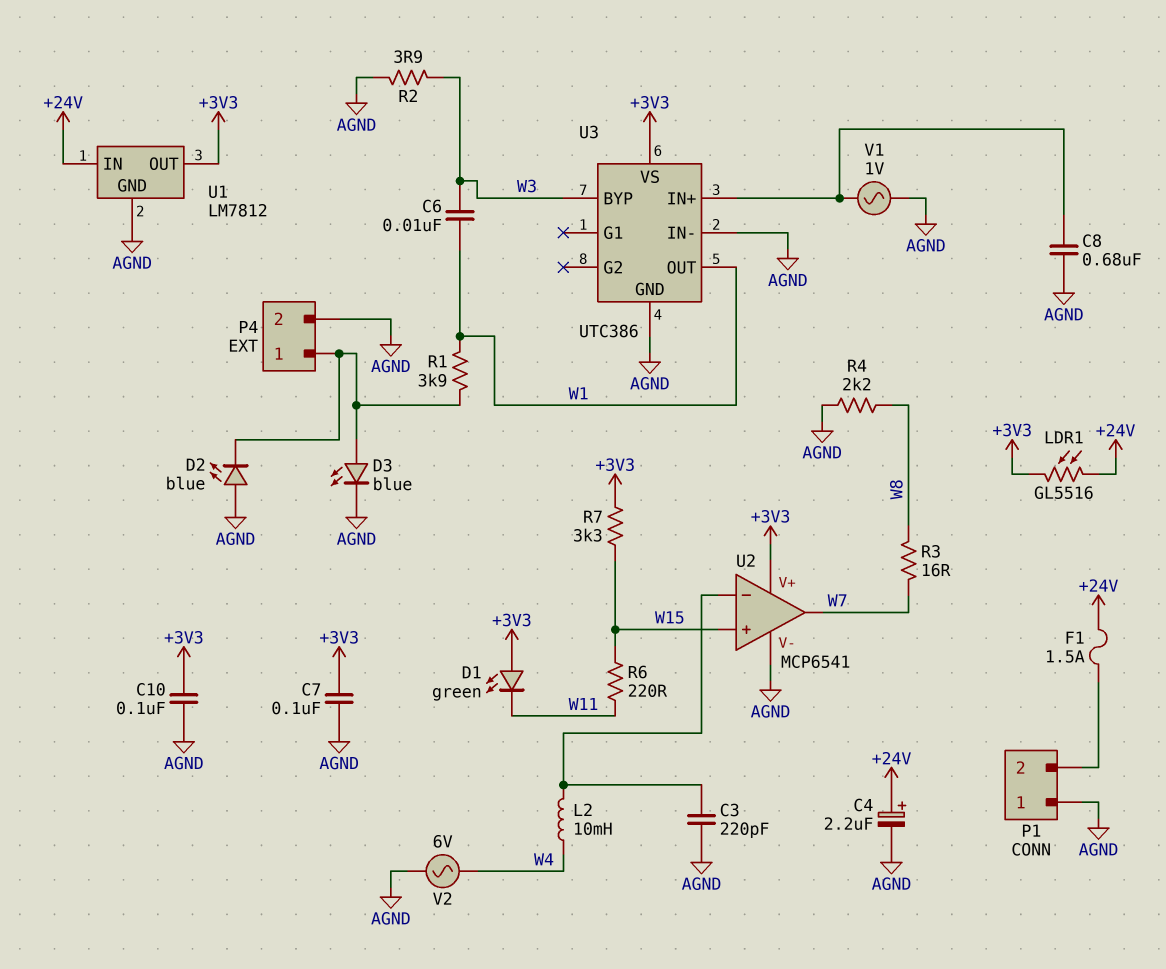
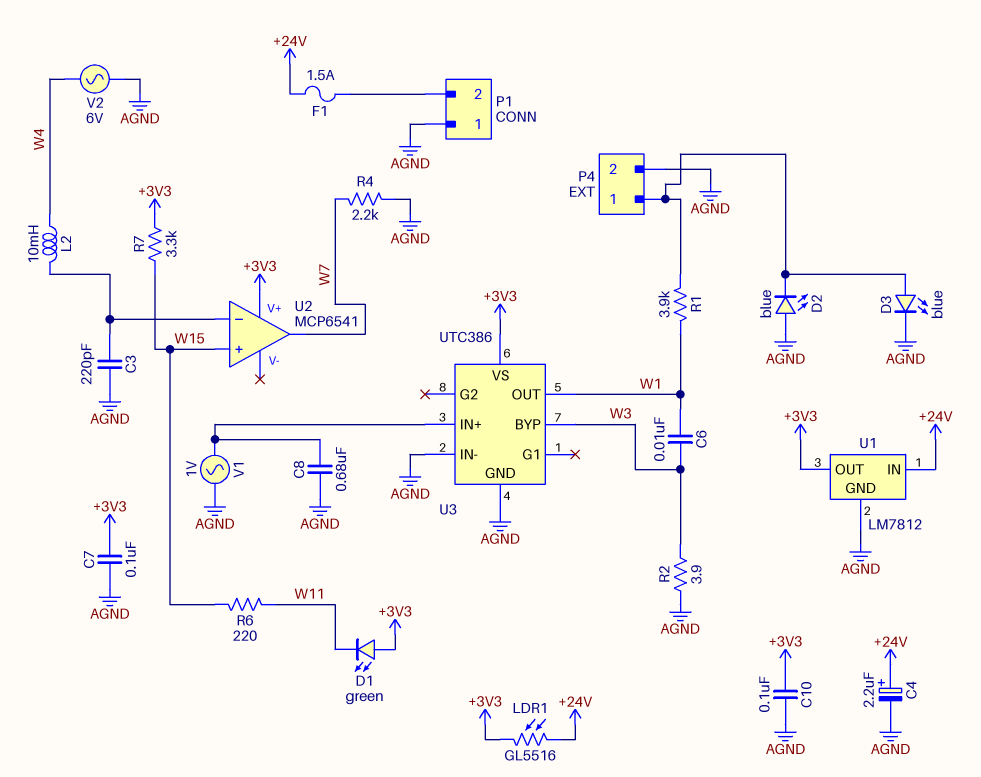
R3: 16 (W7, W8) -> none
R4: 2.2k (AGND, W8) -> 2.2k (AGND, W7)
U2 pin V-: AGND -> none

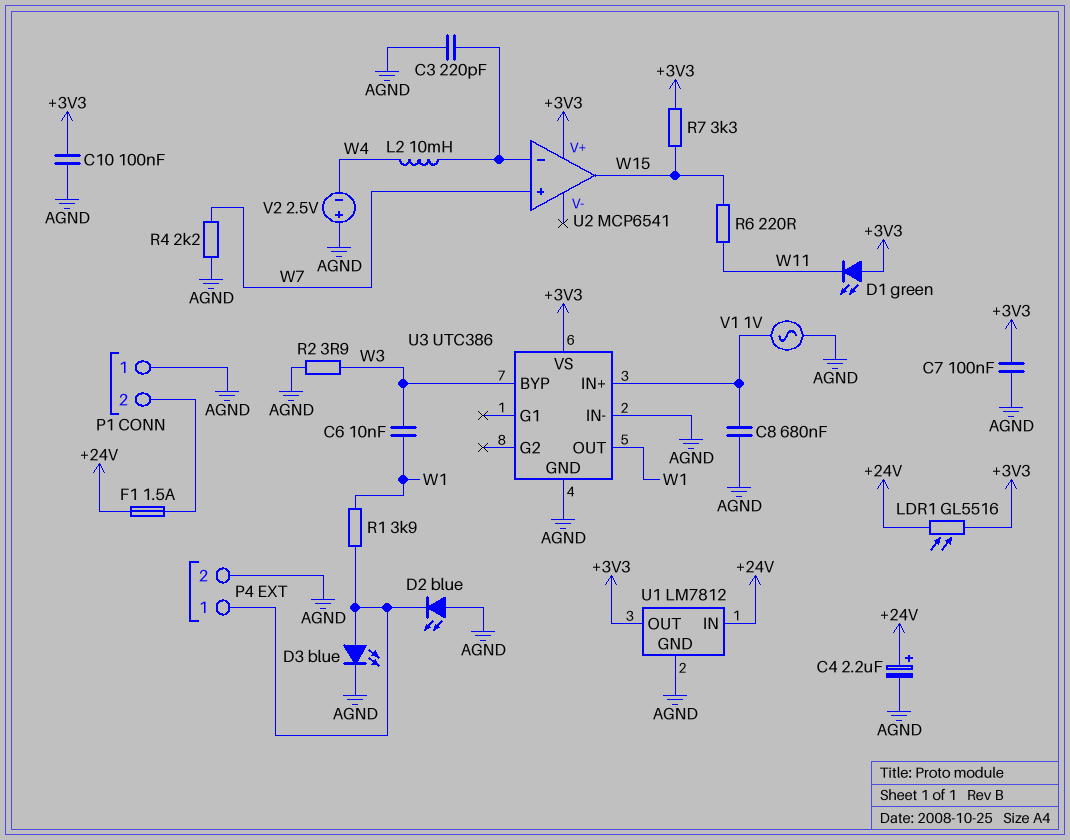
U2 pin in+: W15 -> W7
U2 pin out: W7 -> W15
V2: AC 6V (AGND, W4) -> 2.5V (plus AGND, minus W4)

